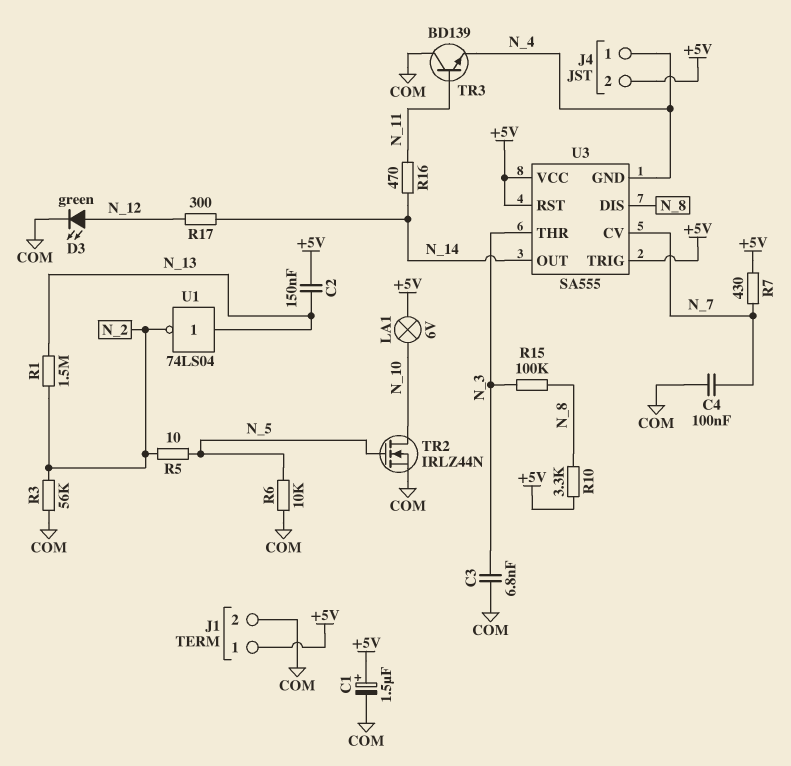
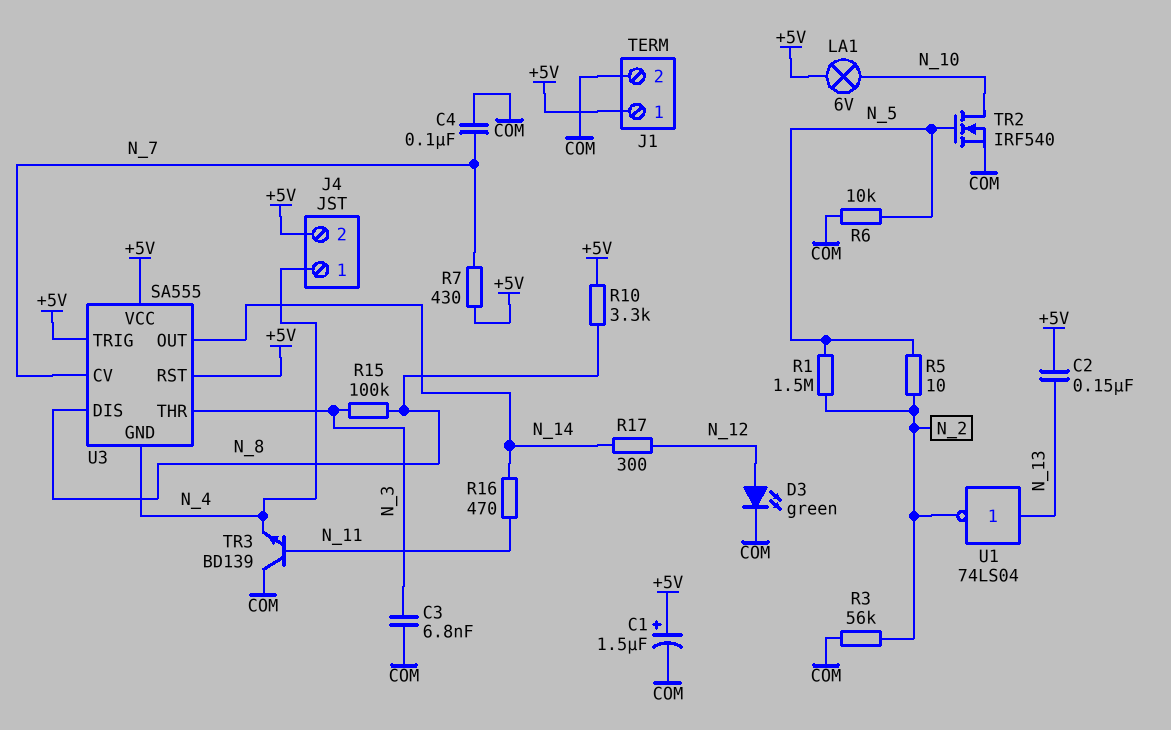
R1: 1.5M (N_2, N_13) -> 1.5M (N_2, N_5)
TR2: NMOS IRLZ44N (G N_5, D N_10, S COM) -> NMOS IRF540 (G N_5, D N_10, S COM)

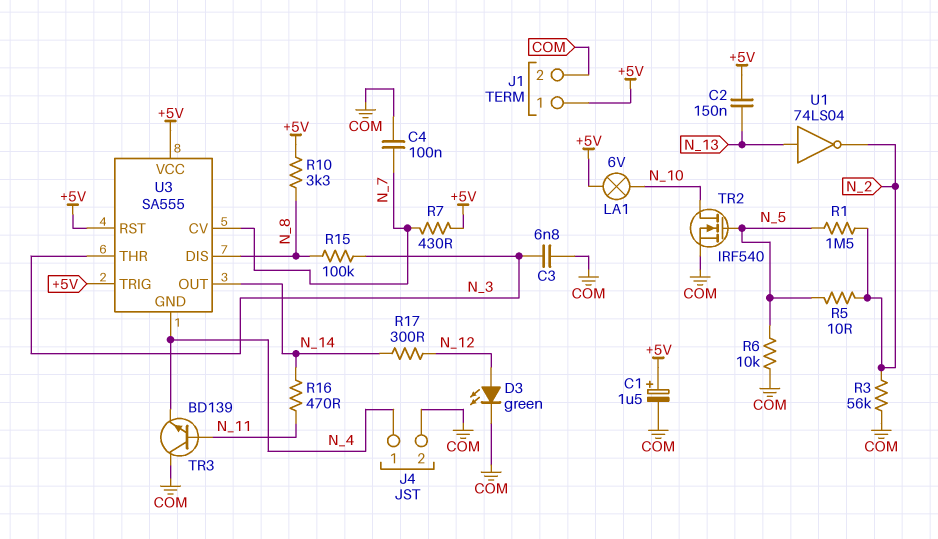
J4 pin 2: +5V -> COM

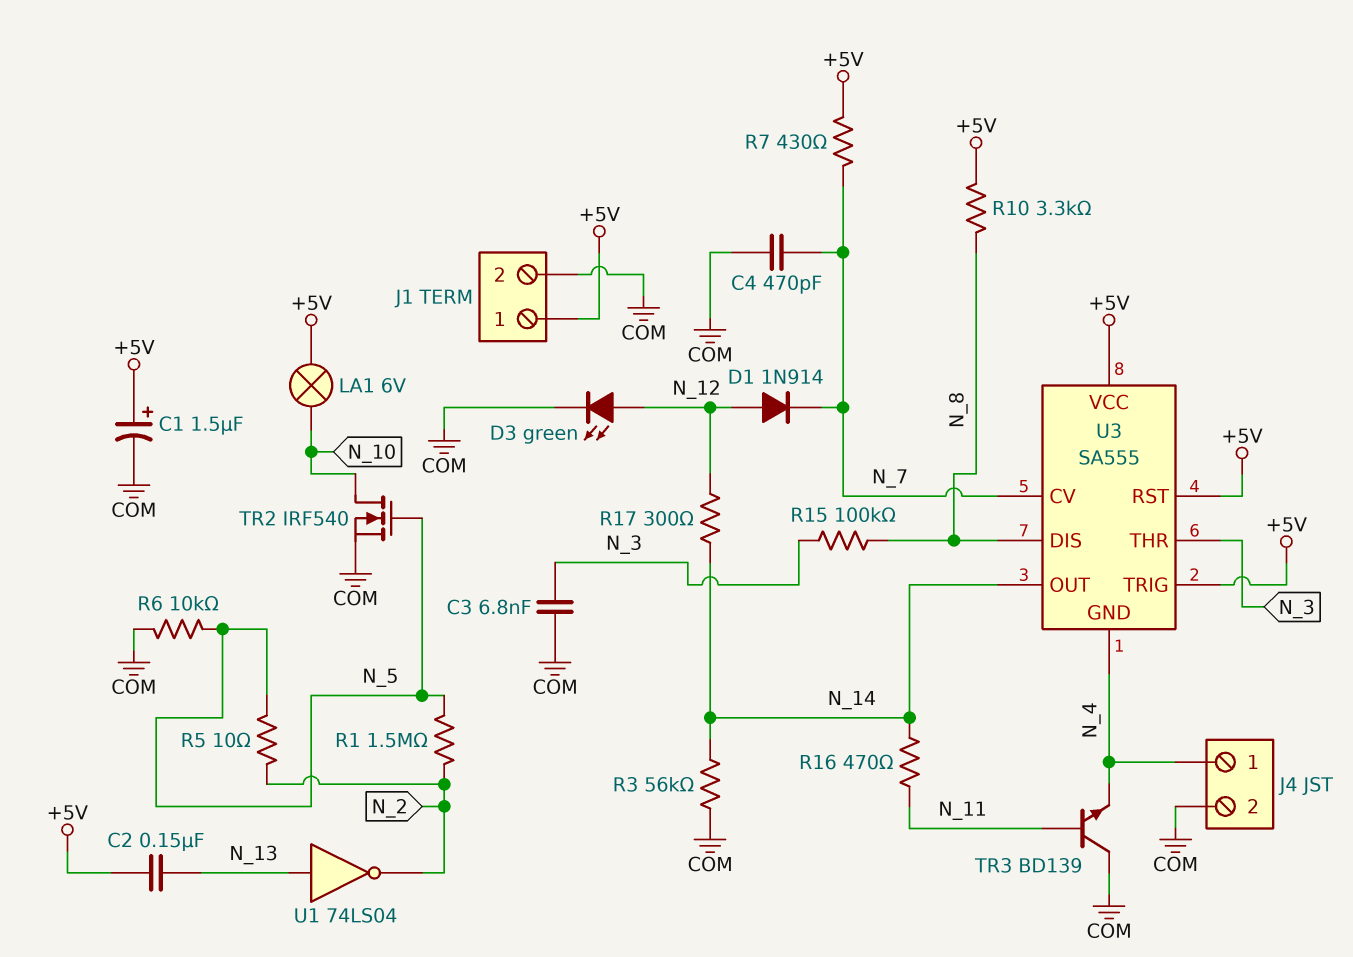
C4: 100nF (COM, N_7) -> 470pF (COM, N_7)
D1: none -> diode 1N914 (A N_12, K N_7)
R3: 56k (COM, N_2) -> 56k (COM, N_14)

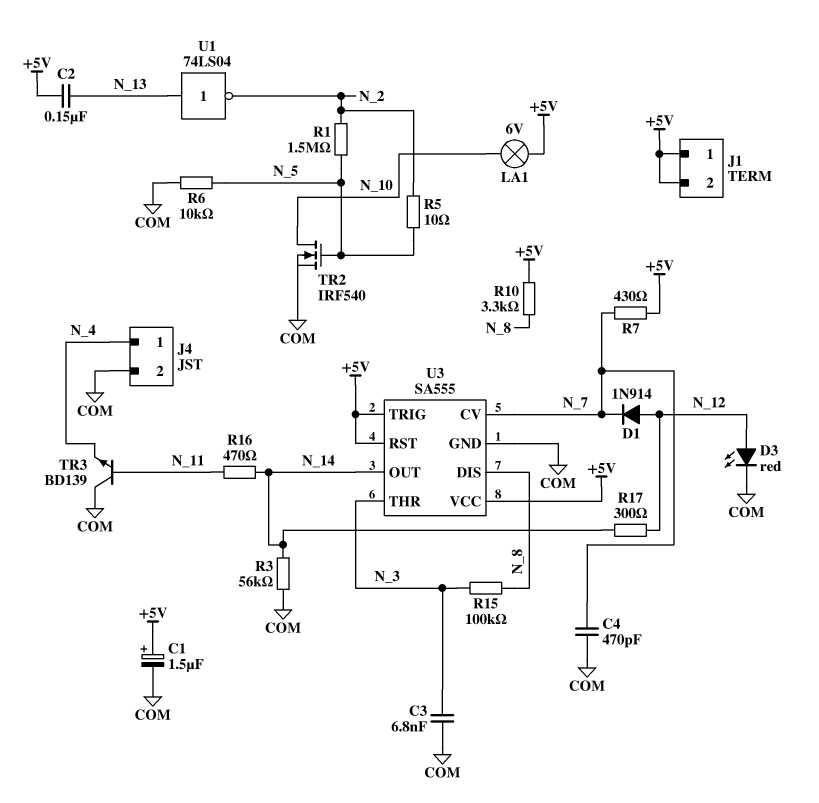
D3: LED green (A N_12, K COM) -> LED red (A N_12, K COM)
J1 pin 2: COM -> +5V
U3 pin GND: N_4 -> COM

